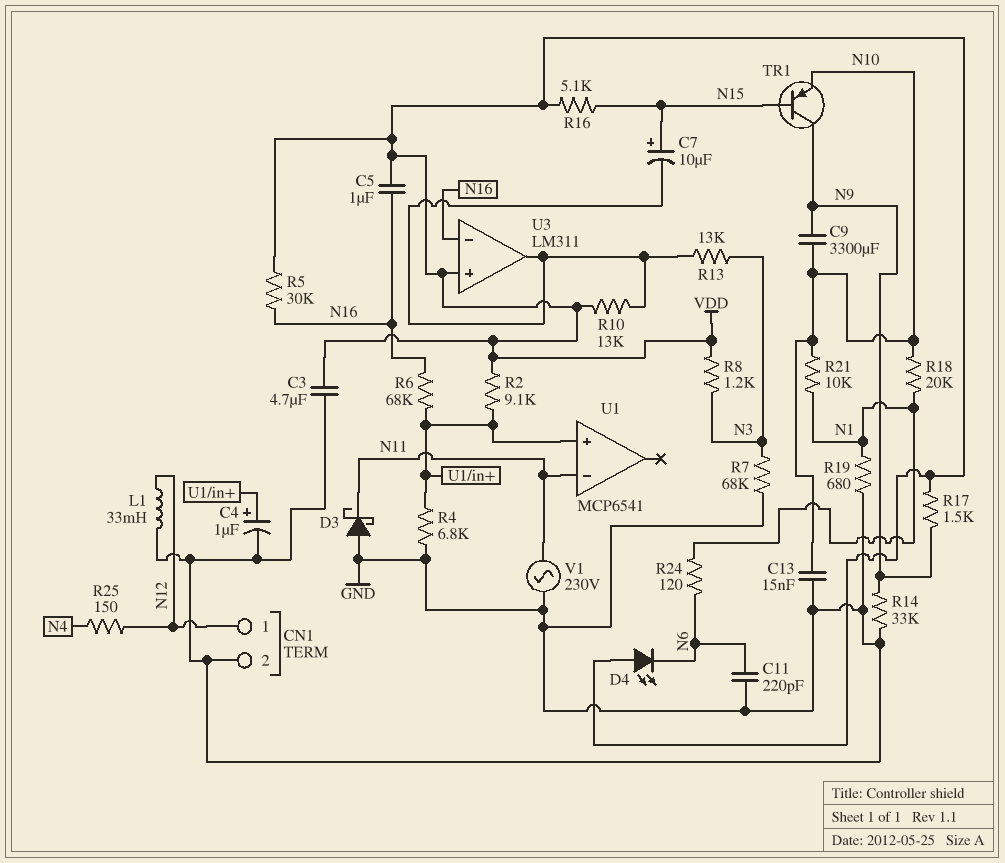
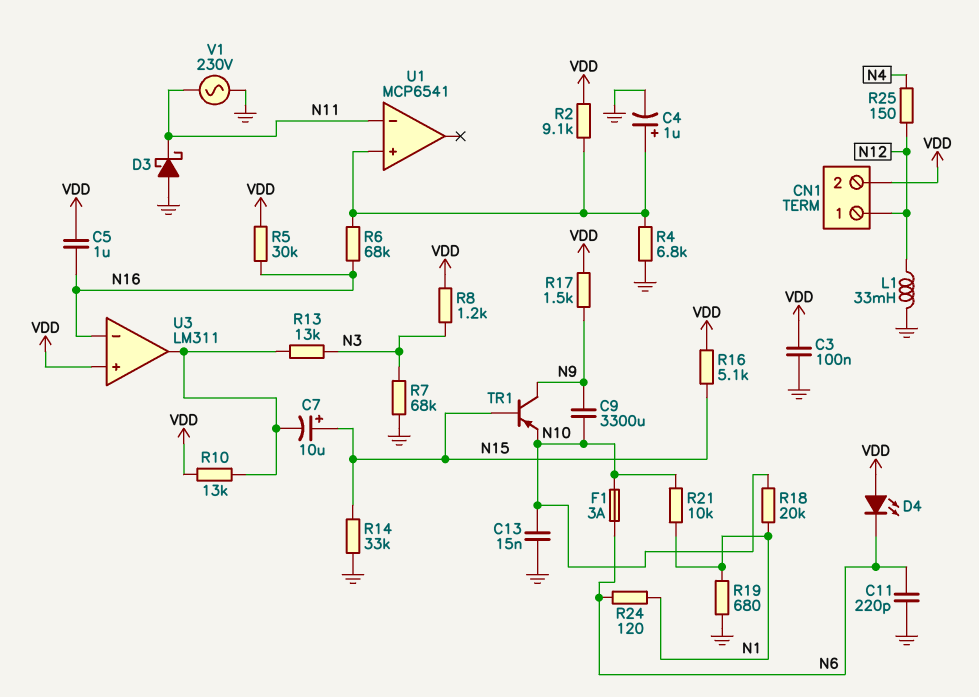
C3: 4.7uF (GND, VDD) -> 100nF (GND, VDD)
CN1 pin 2: GND -> VDD
F1: none -> 3A (N6, N10)
R14: 33k (GND, N9) -> 33k (GND, N15)

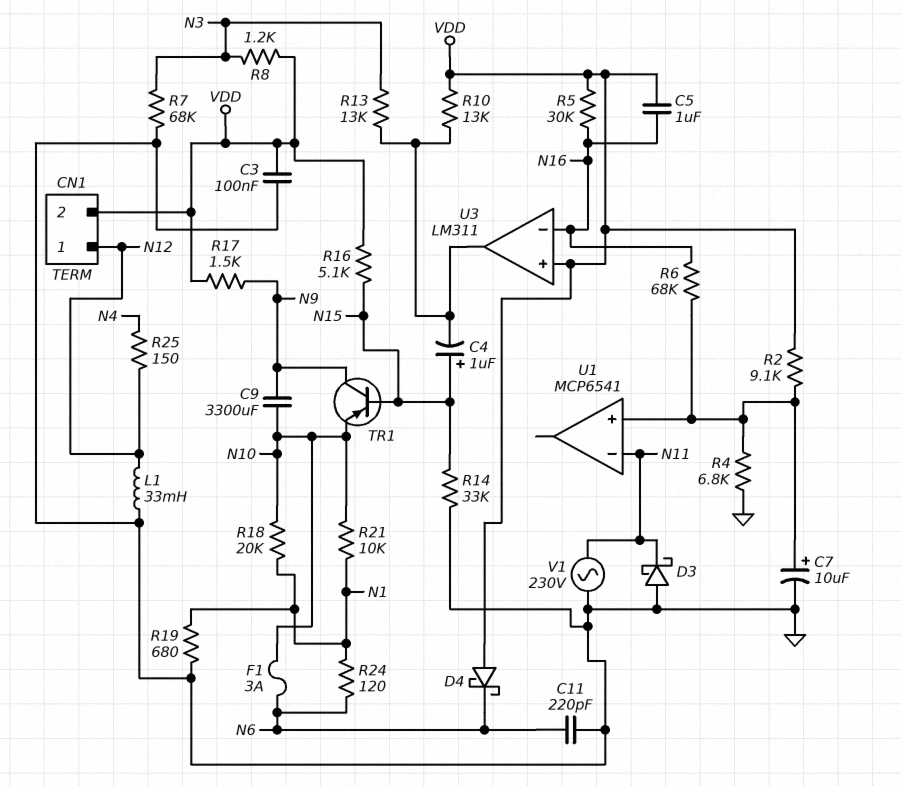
C4: 1uF (plus U1/in+, minus GND) -> 1uF (plus N15, minus U3/out)
C7: 10uF (plus N15, minus U3/out) -> 10uF (plus U1/in+, minus GND)
C13: 15nF (GND, N10) -> none
D4: LED (A VDD, K N6) -> schottky (A VDD, K N6)

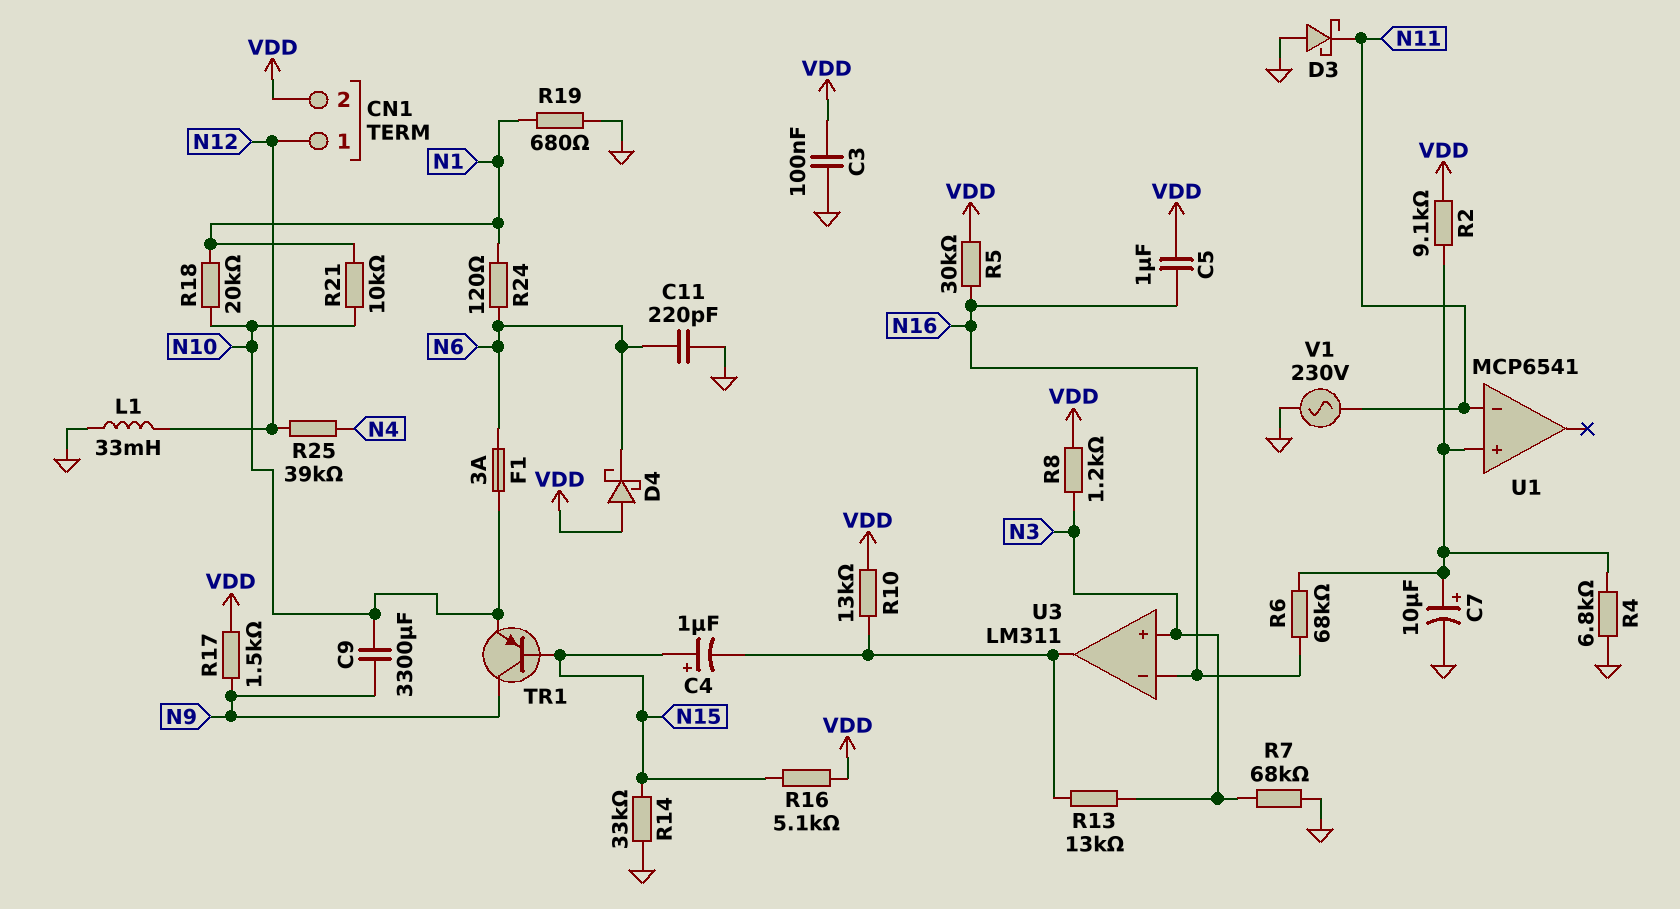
R25: 150 (N4, N12) -> 39k (N4, N12)
U3 pin in+: VDD -> N3

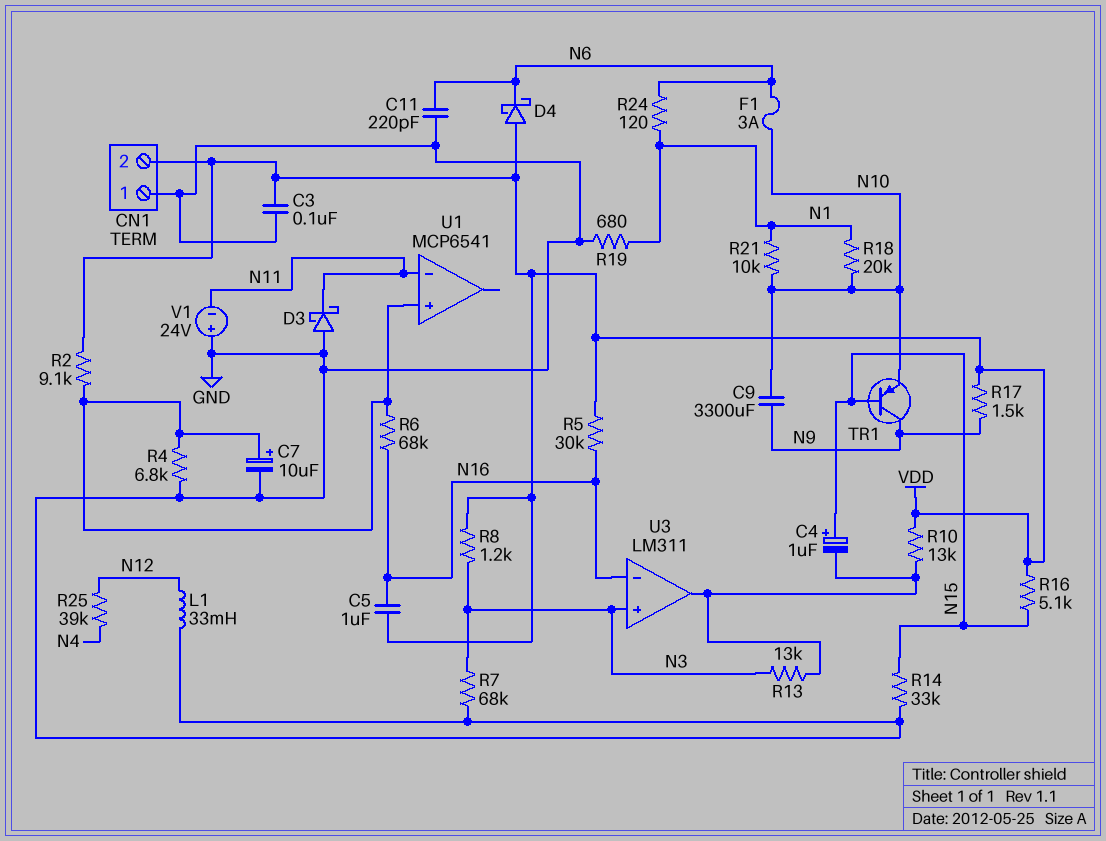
CN1 pin 1: N12 -> GND
V1: AC 230V (GND, N11) -> 24V (plus GND, minus N11)

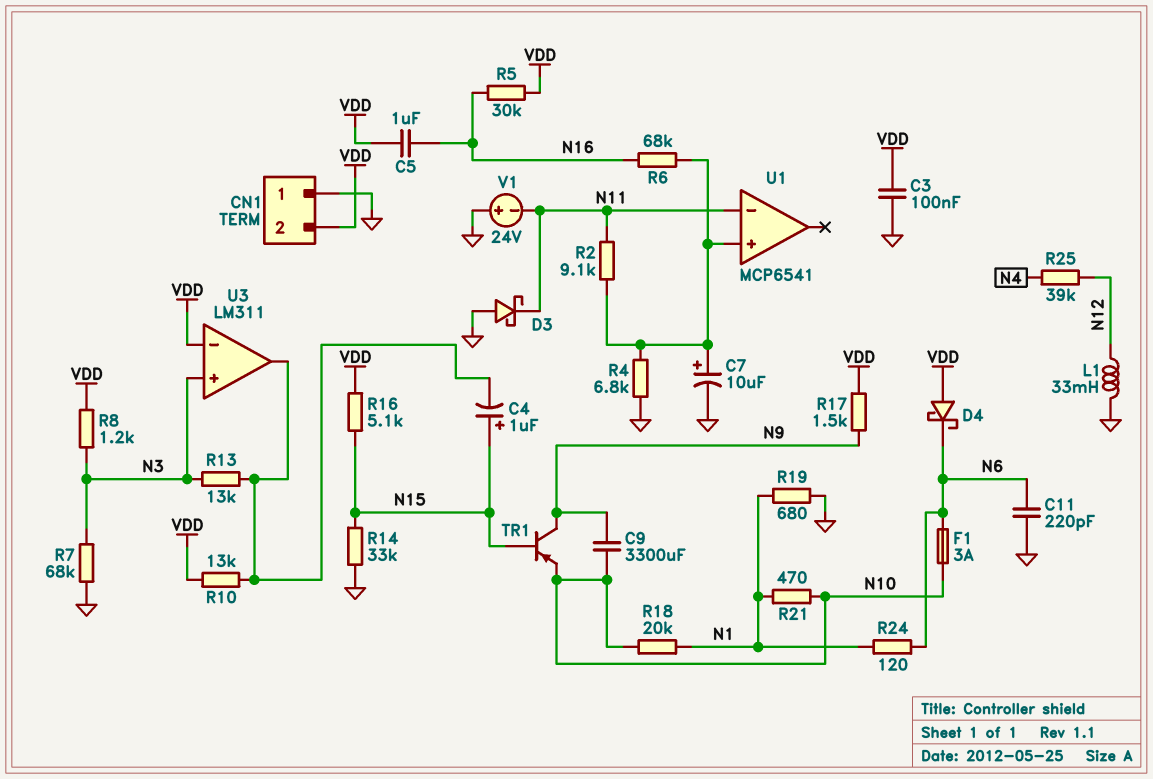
R2: 9.1k (U1/in+, VDD) -> 9.1k (N11, U1/in+)
R21: 10k (N1, N10) -> 470 (N1, N10)
U3 pin in-: N16 -> VDD

